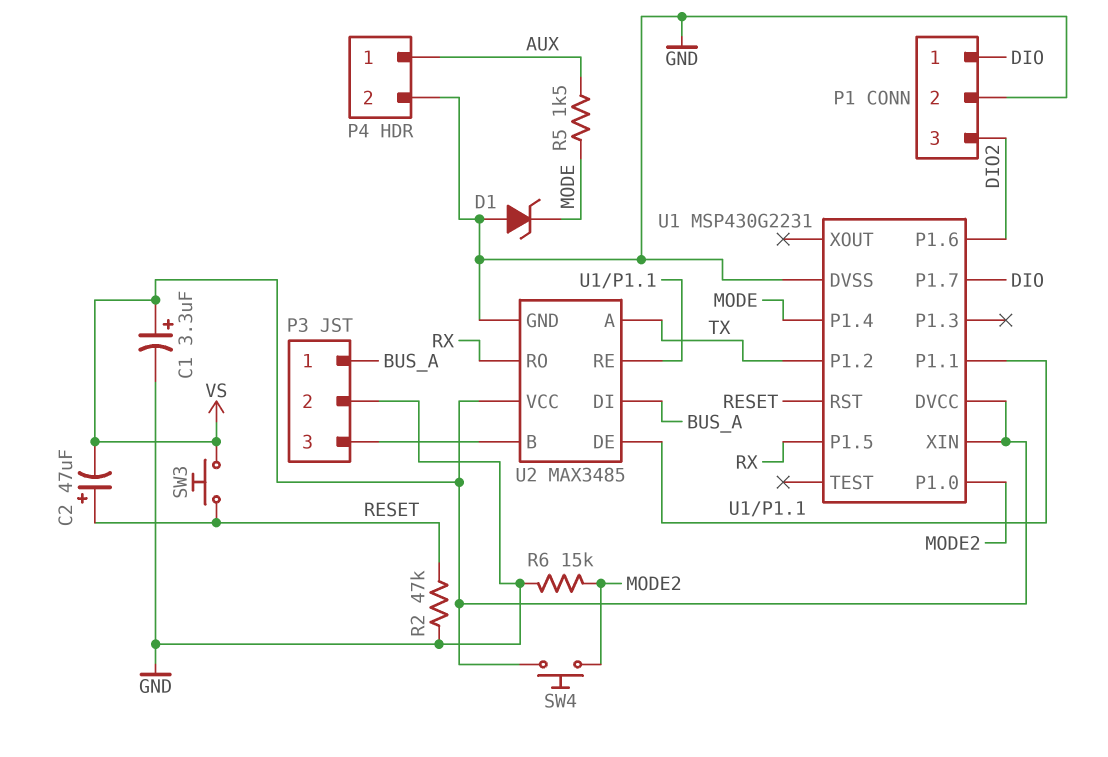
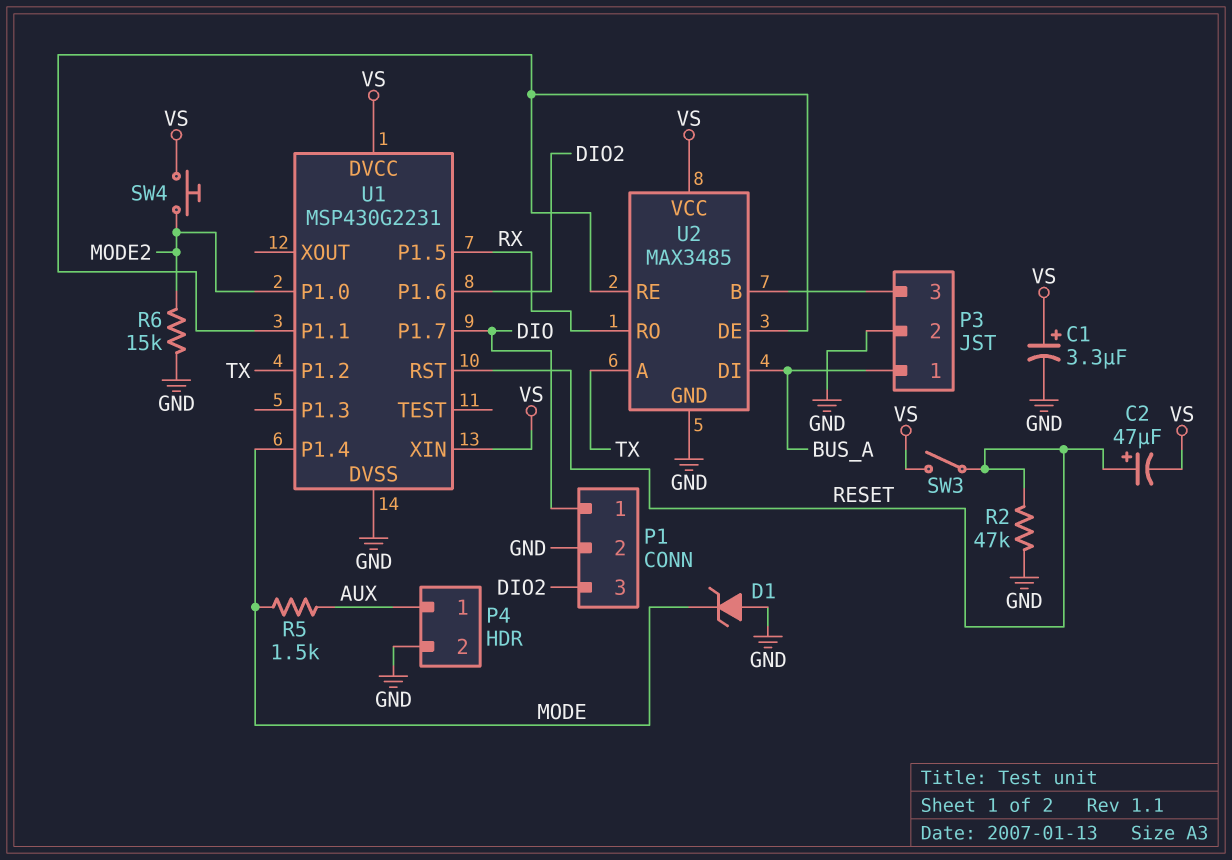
SW3: button (RESET, VS) -> switch (RESET, VS)

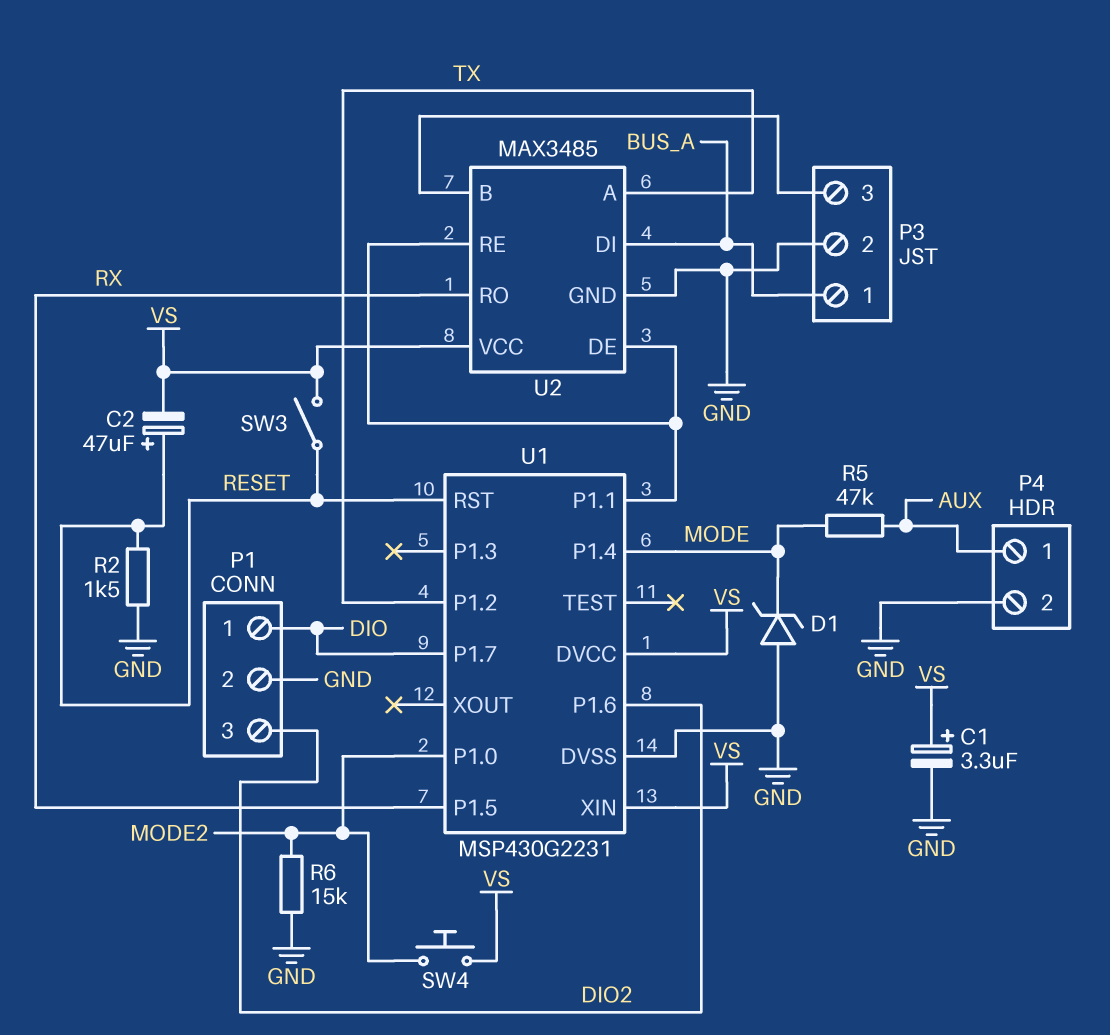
R2: 47k (GND, RESET) -> 1.5k (GND, RESET)
R5: 1.5k (AUX, MODE) -> 47k (AUX, MODE)

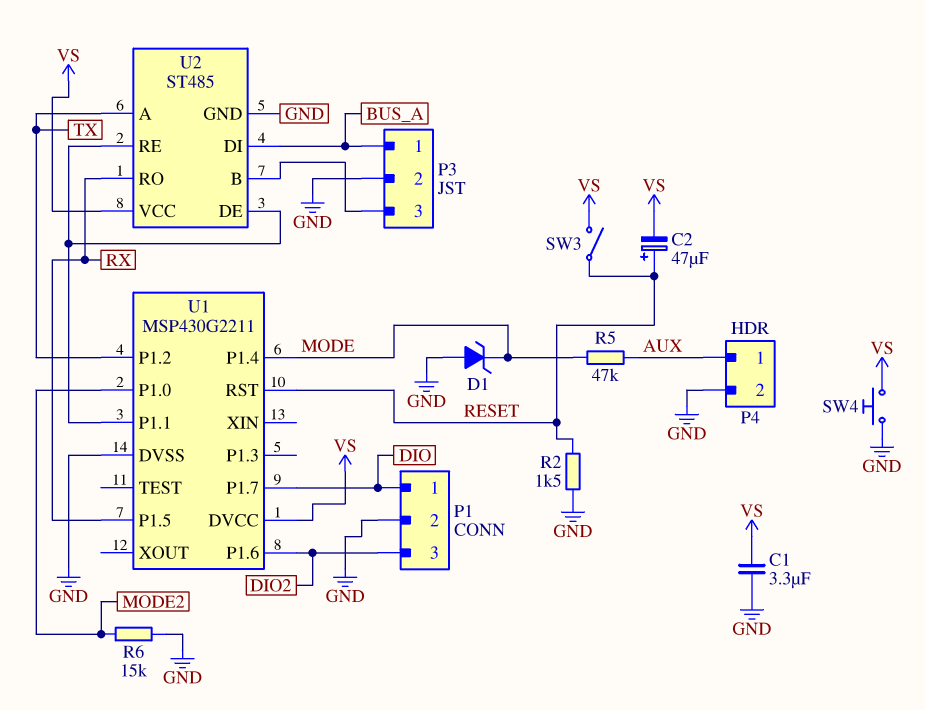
C1: 3.3uF (plus VS, minus GND) -> 3.3uF (GND, VS)
SW4: button (MODE2, VS) -> button (GND, VS)
U1: MSP430G2231 -> MSP430G2211
U1 pin XIN: VS -> none
U2: MAX3485 -> ST485

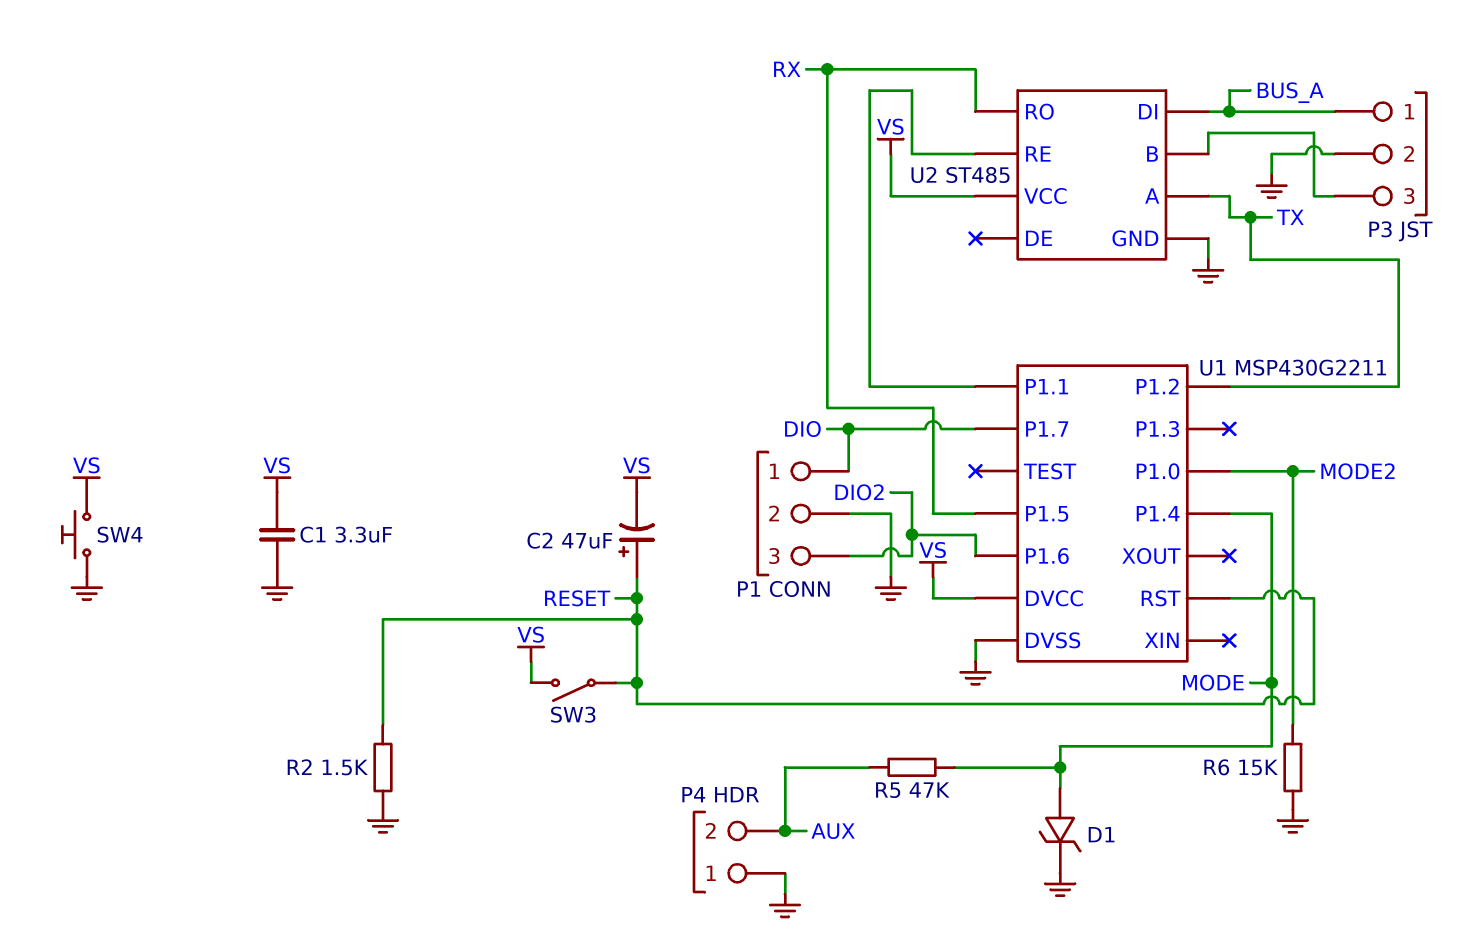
D1: zener (A GND, K MODE) -> zener (A MODE, K GND)
P4 pin 1: AUX -> GND
P4 pin 2: GND -> AUX
U2 pin DE: U1/P1.1 -> none

